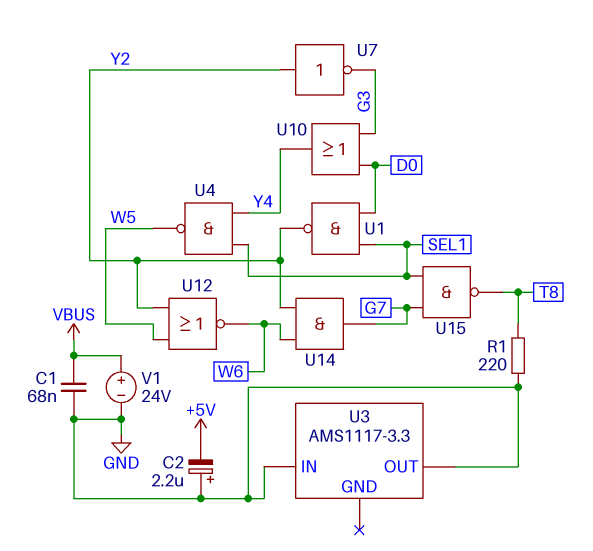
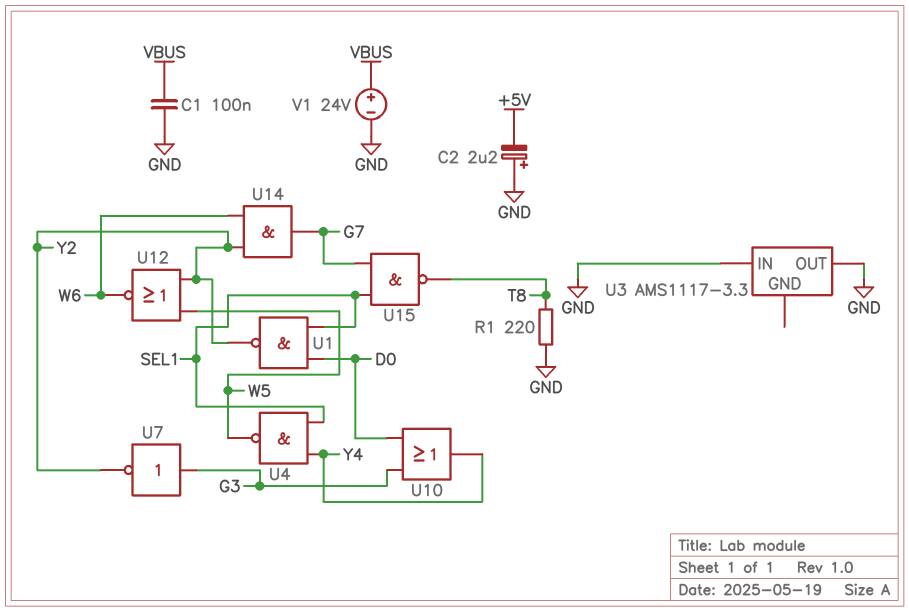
C1: 68nF (GND, VBUS) -> 100nF (GND, VBUS)
U7: NOT (in Y2, out G3) -> NOT (in G3, out Y2)

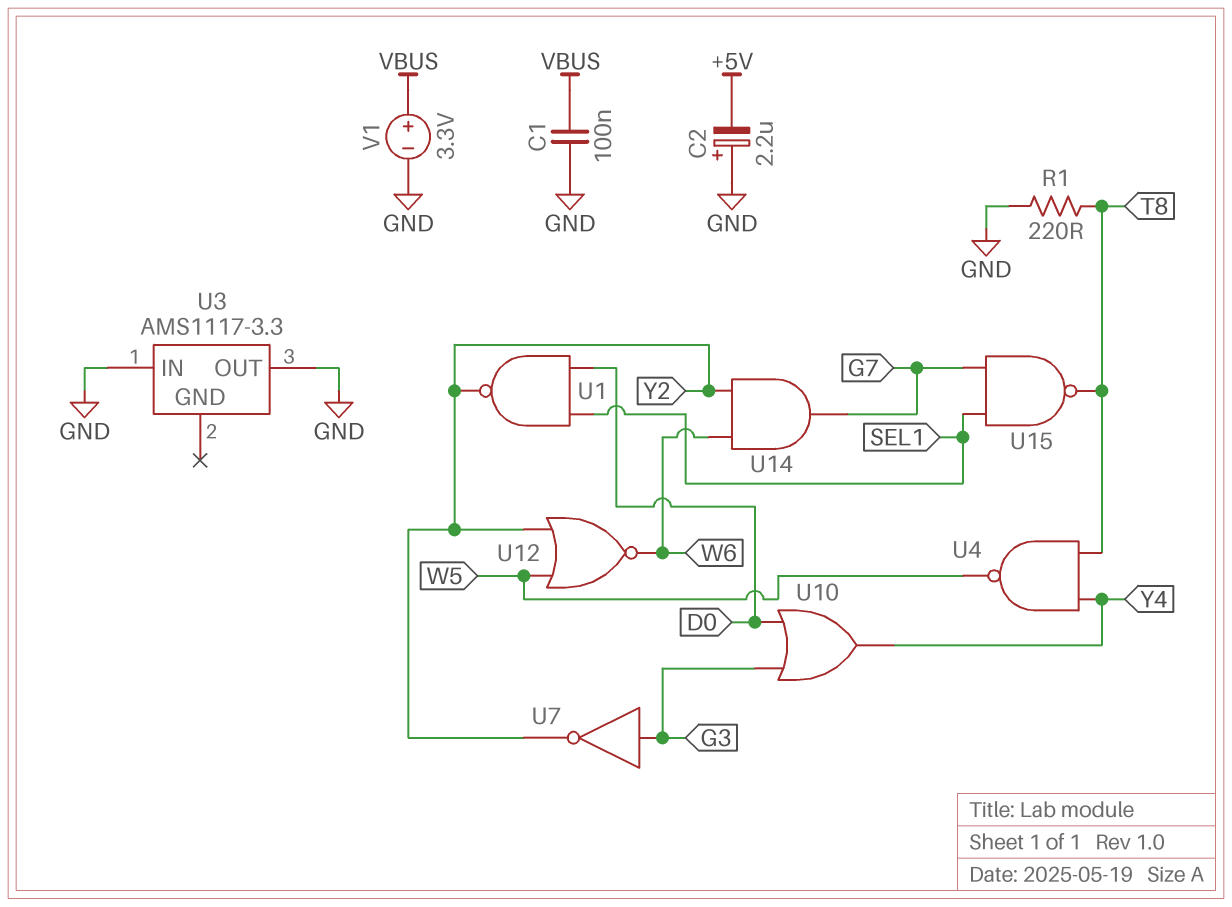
U4: NAND (in SEL1, in Y4, out W5) -> NAND (in T8, in Y4, out W5)
V1: 24V (plus VBUS, minus GND) -> 3.3V (plus VBUS, minus GND)

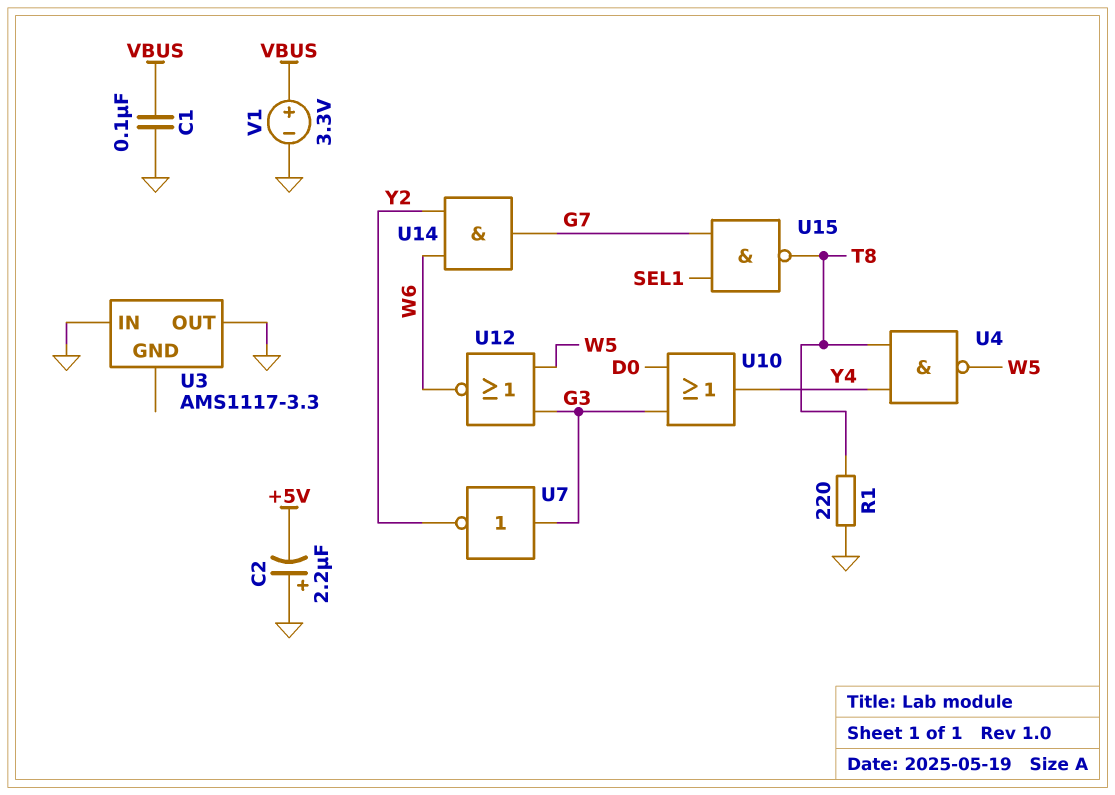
U1: NAND (in D0, in SEL1, out Y2) -> none
U12: NOR (in W5, in Y2, out W6) -> NOR (in G3, in W5, out W6)

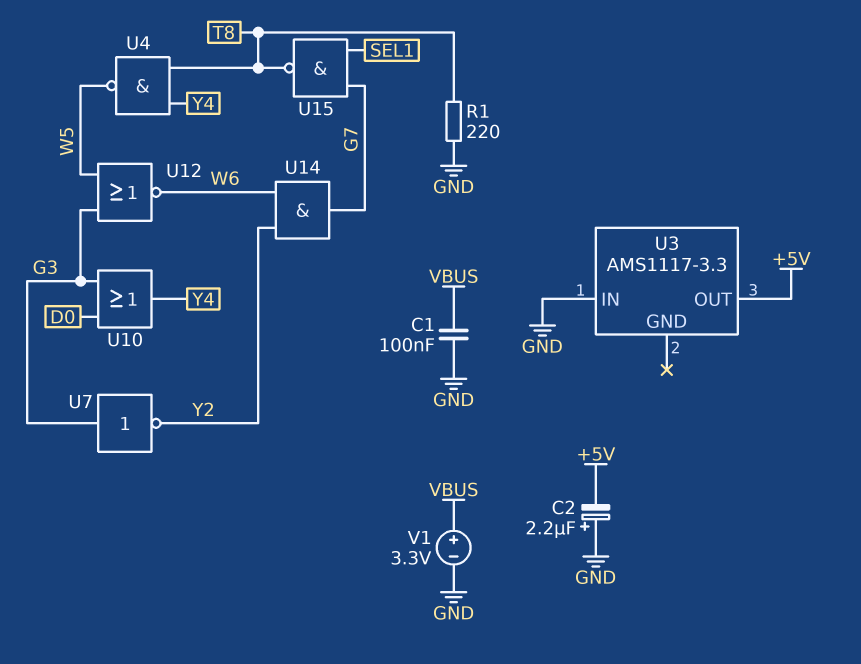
U3 pin OUT: GND -> +5V

